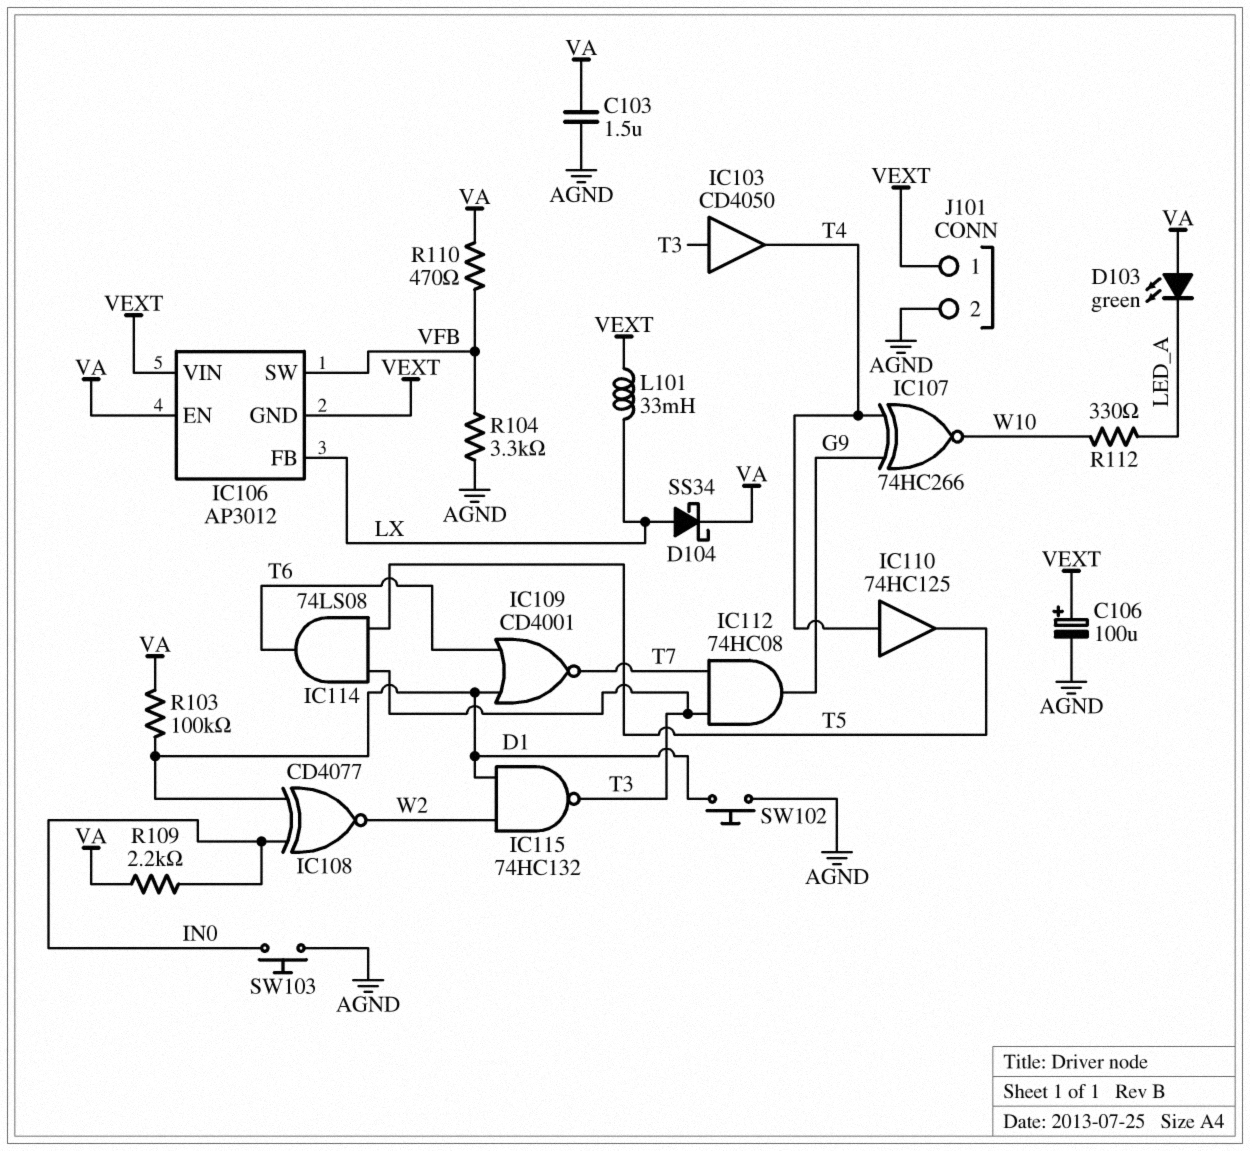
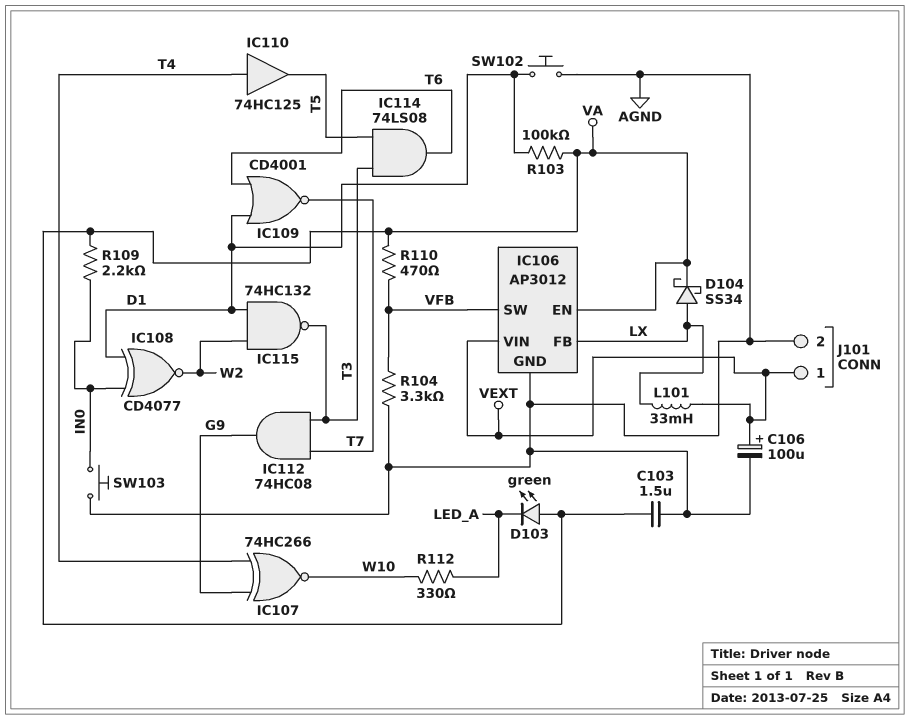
IC103: buffer CD4050 (in T3, out T4) -> none
IC106 pin GND: VEXT -> AGND

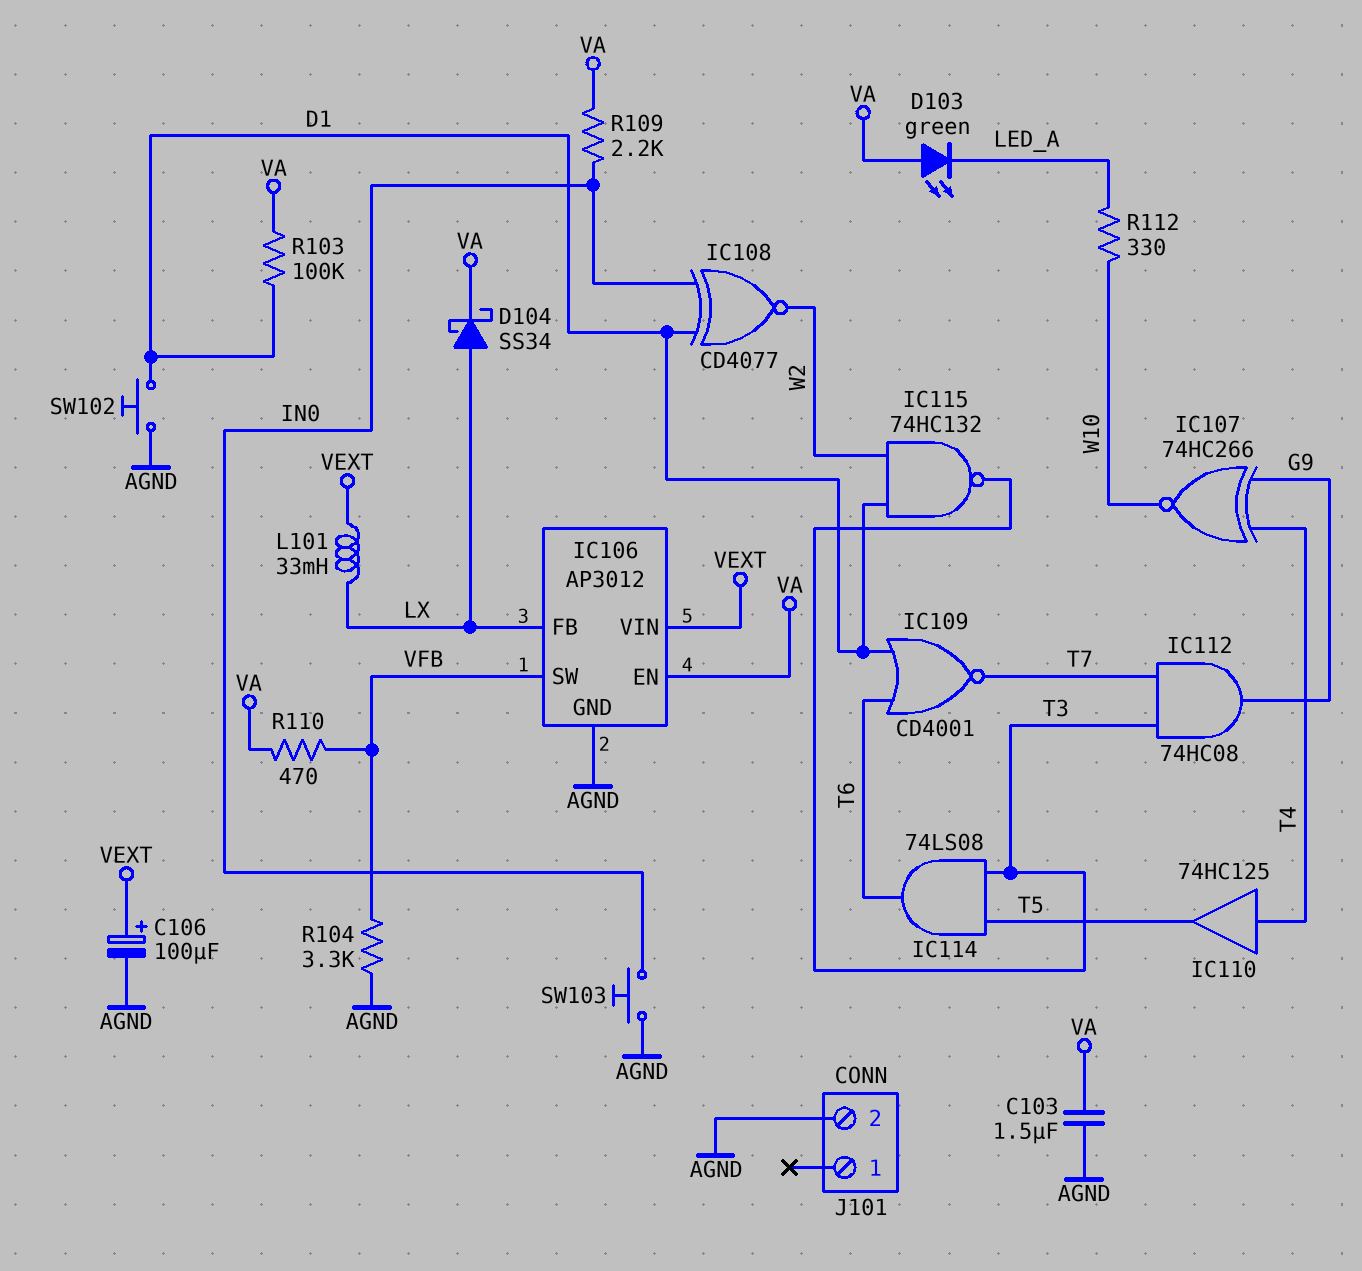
J101 pin 1: VEXT -> none

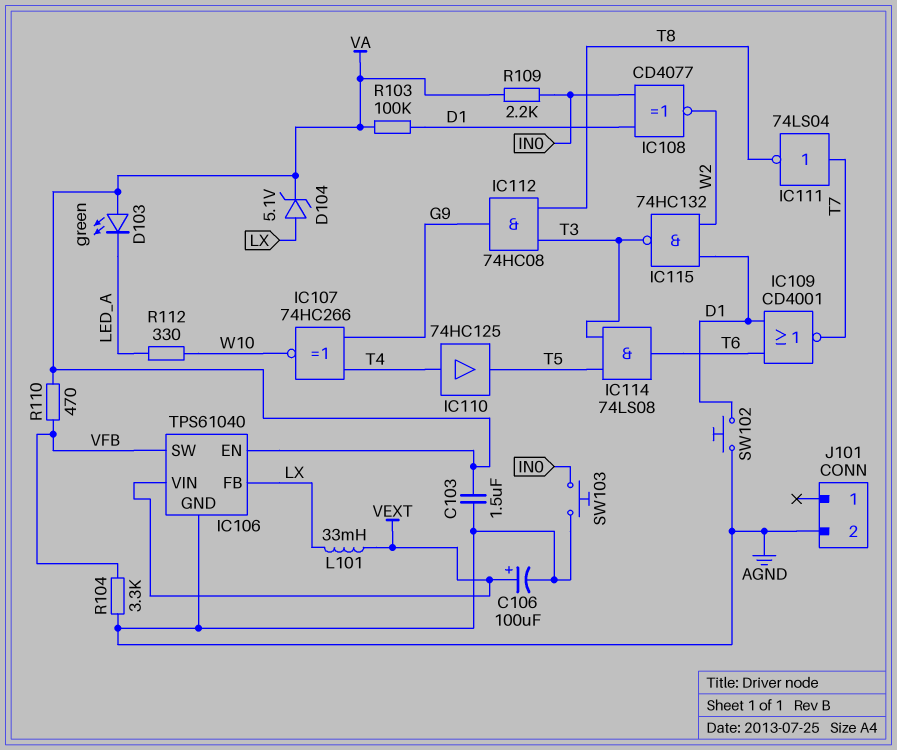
D104: schottky SS34 (A LX, K VA) -> zener 5.1V (A LX, K VA)
IC106: AP3012 -> TPS61040
IC111: none -> NOT 74LS04 (in T7, out T8)
IC112: AND 74HC08 (in T3, in T7, out G9) -> AND 74HC08 (in T3, in T8, out G9)

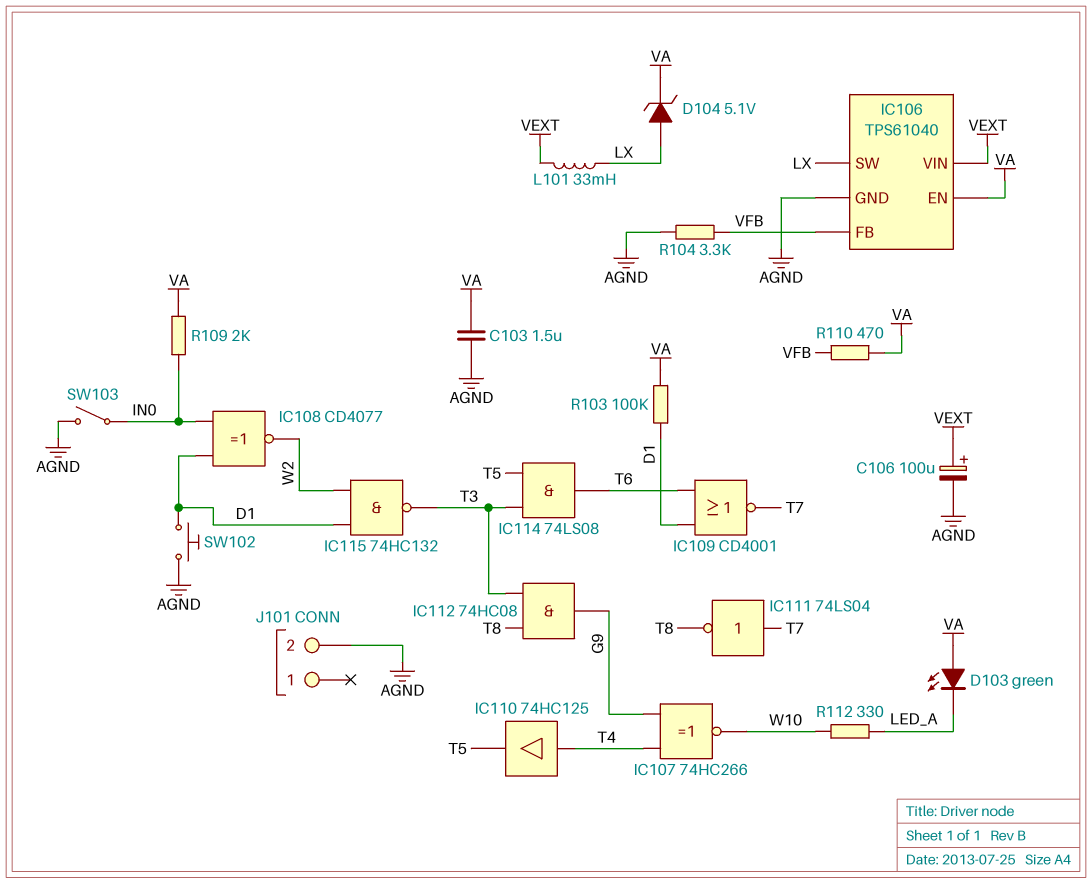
IC106 pin FB: LX -> VFB
IC106 pin SW: VFB -> LX
R109: 2.2k (IN0, VA) -> 2k (IN0, VA)
SW103: button (AGND, IN0) -> switch (AGND, IN0)

